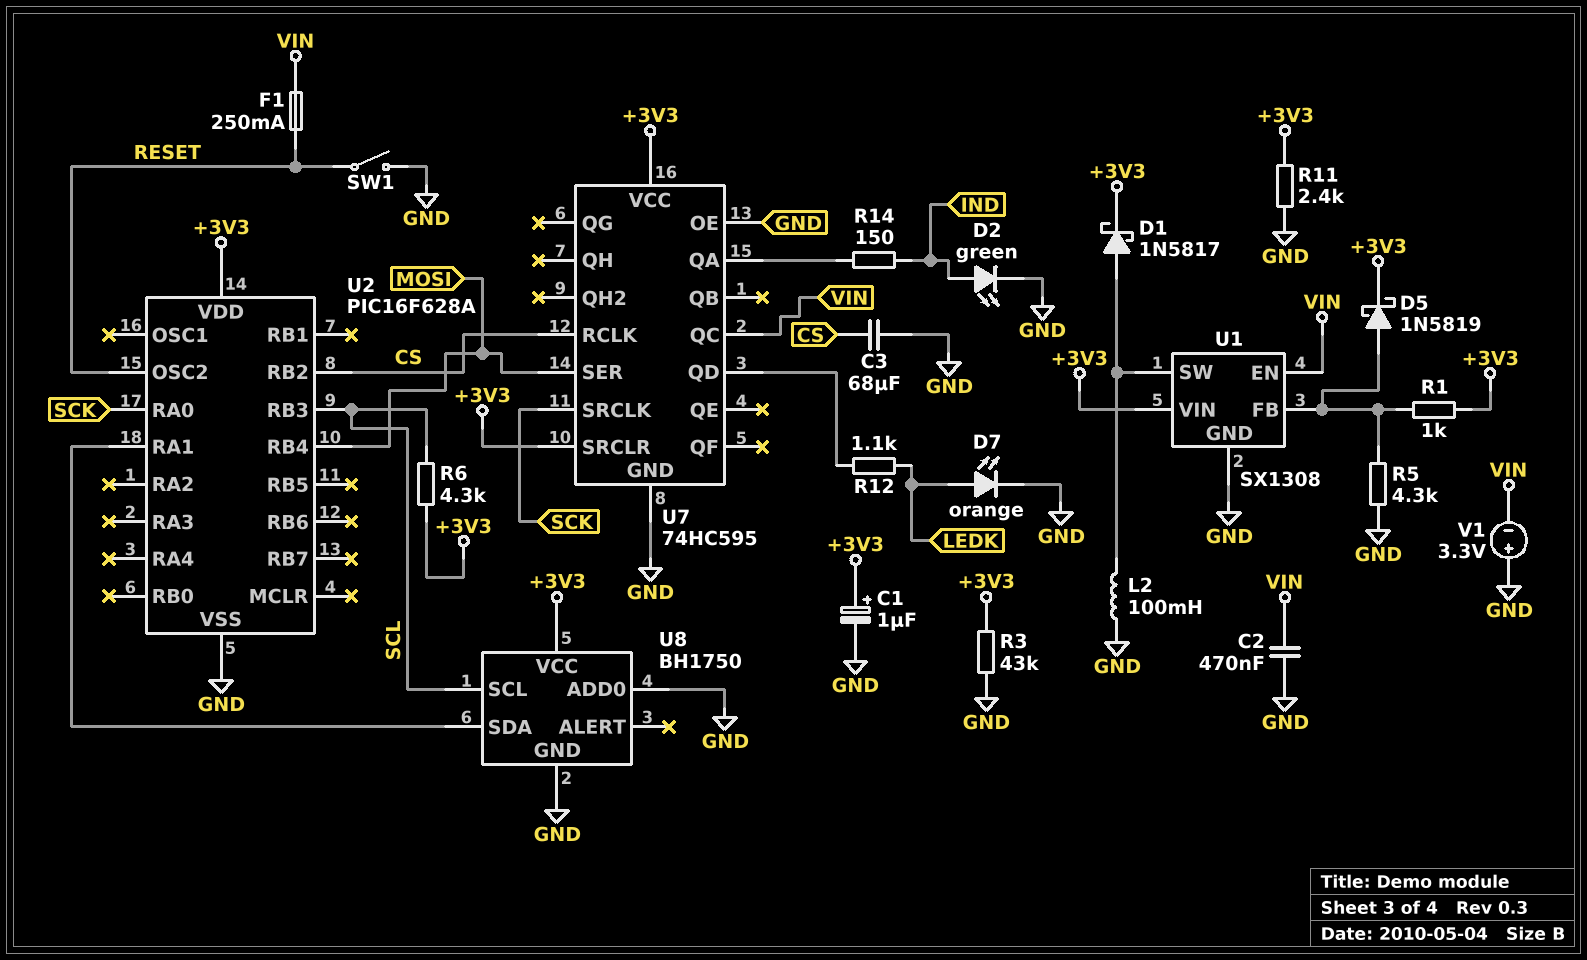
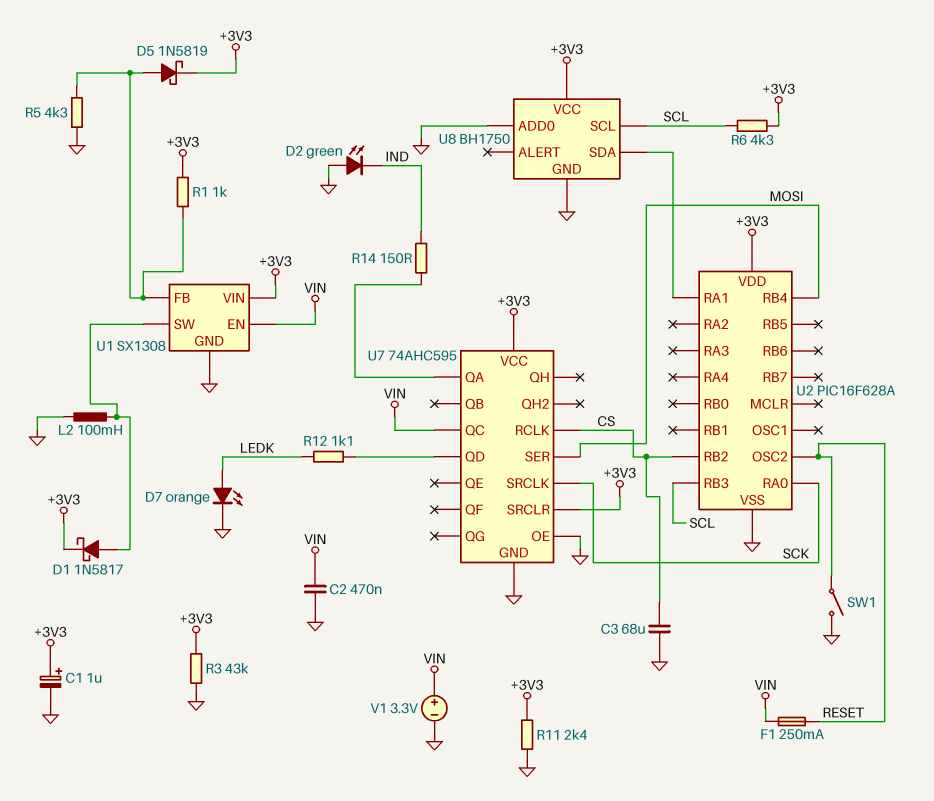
D2: LED green (A IND, K GND) -> LED green (A GND, K IND)
U7: 74HC595 -> 74AHC595
V1: 3.3V (plus GND, minus VIN) -> 3.3V (plus VIN, minus GND)

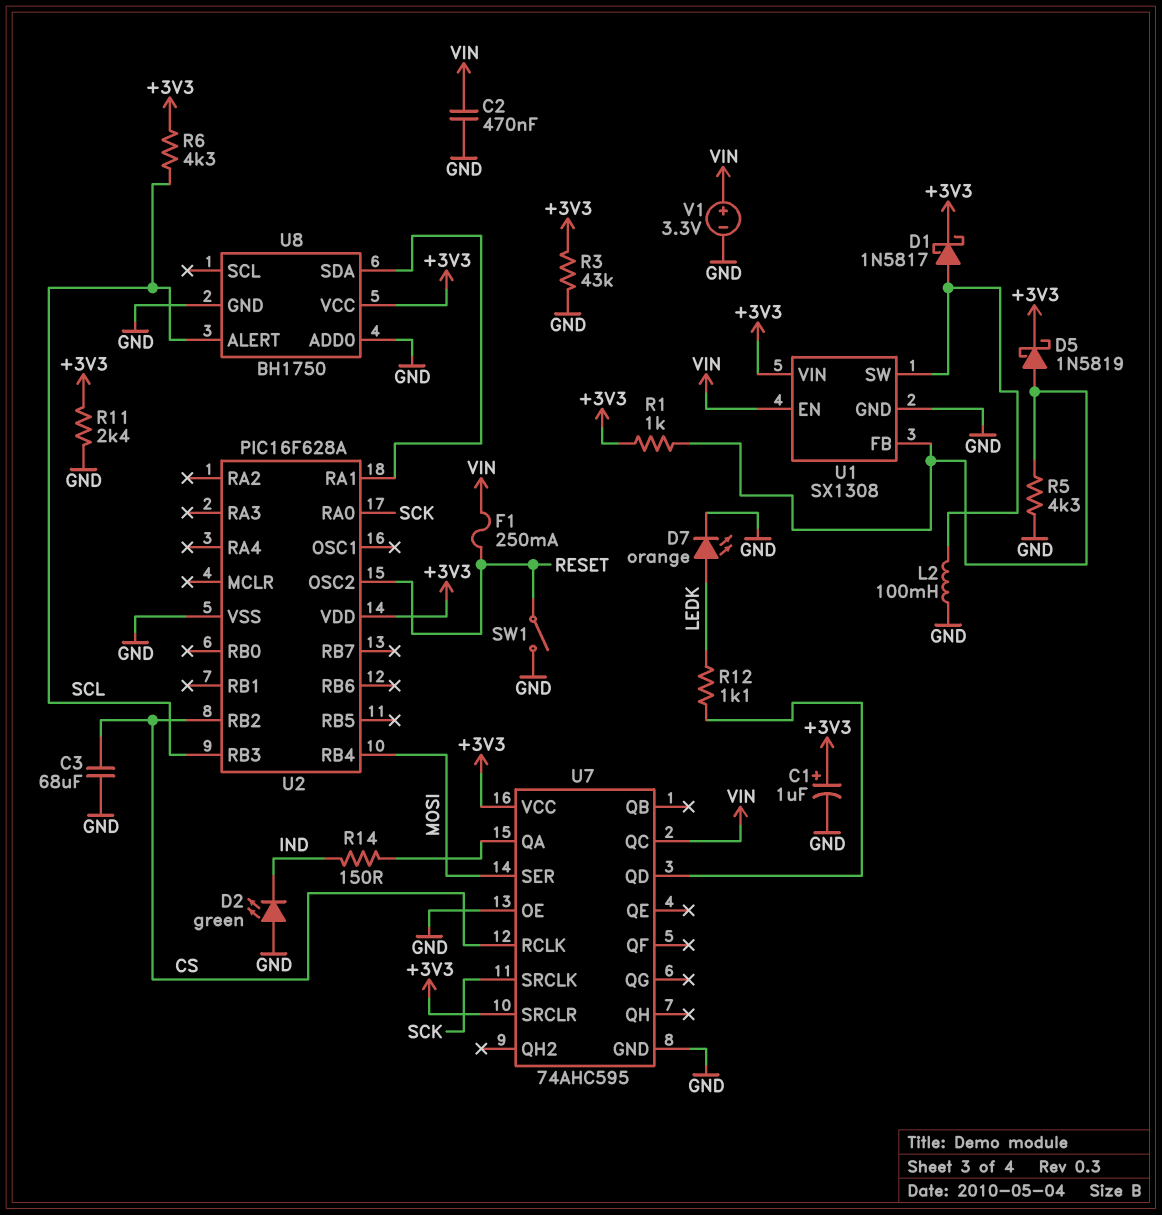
U8 pin ALERT: none -> SCL
U8 pin SCL: SCL -> none

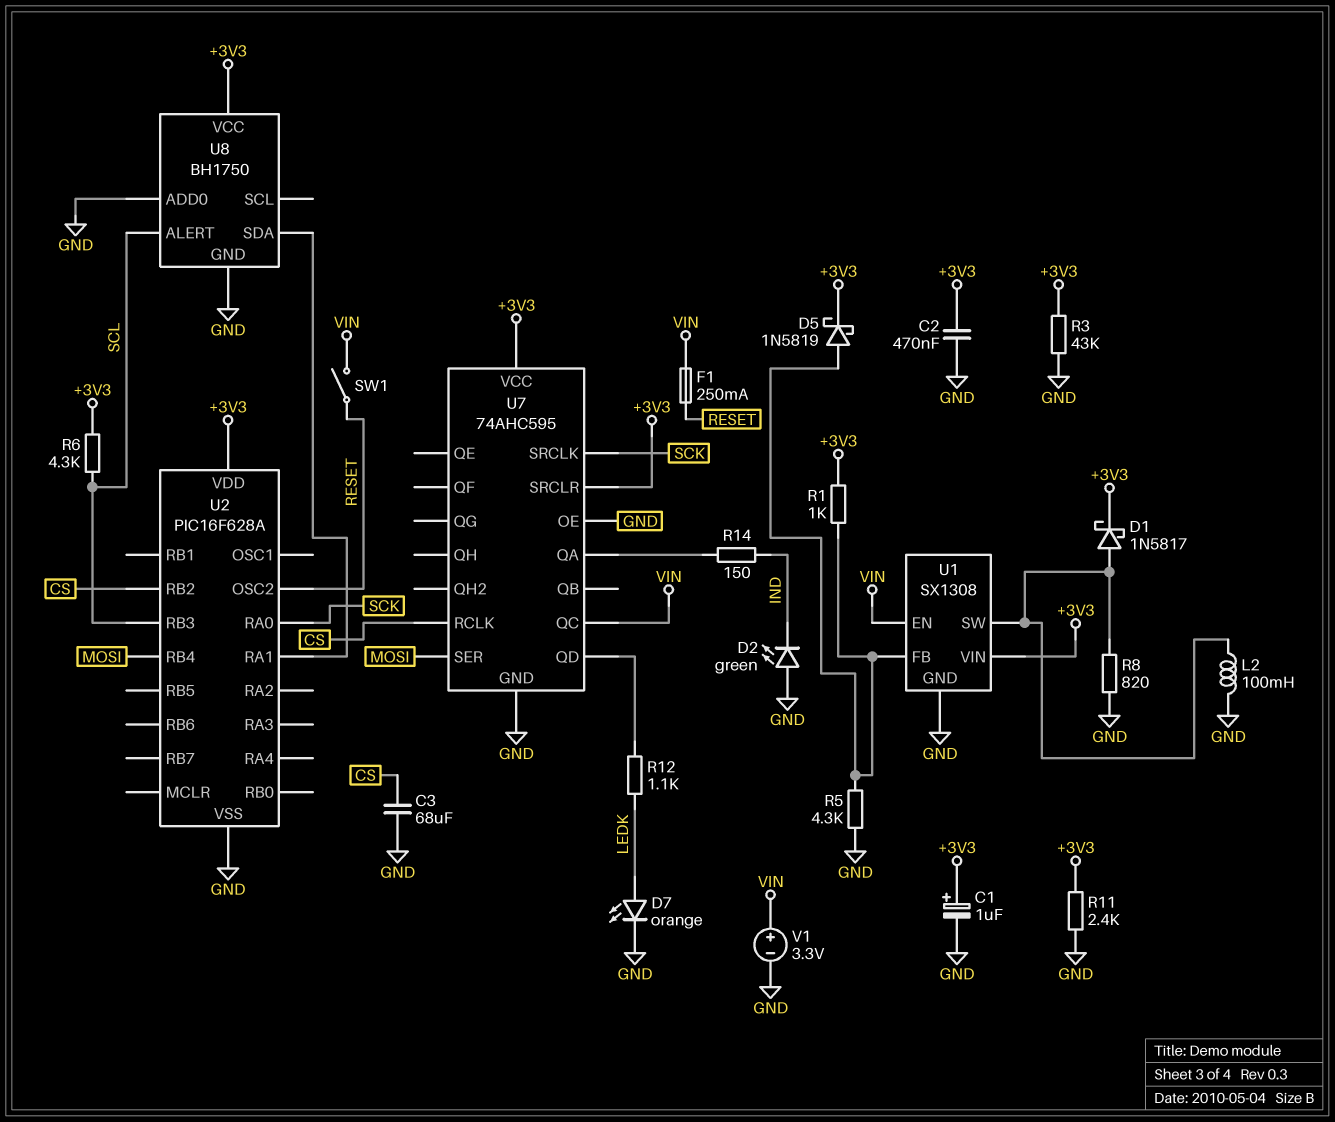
C2: 470nF (GND, VIN) -> 470nF (+3V3, GND)
R8: none -> 820 (GND, U1/SW)
SW1: switch (GND, RESET) -> switch (RESET, VIN)

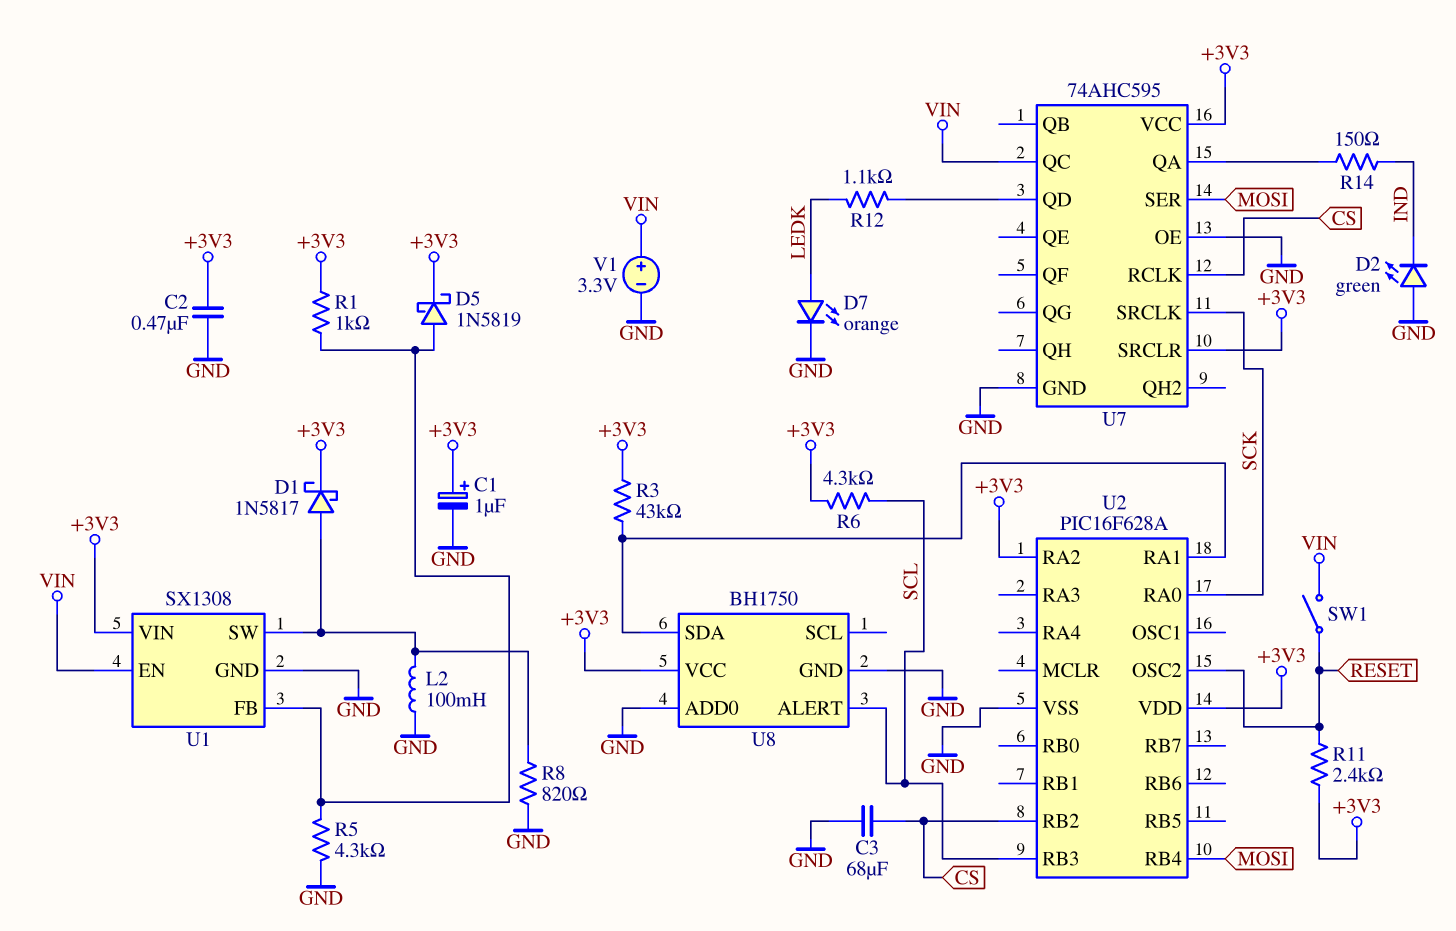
F1: 250mA (RESET, VIN) -> none
R3: 43k (+3V3, GND) -> 43k (+3V3, U2/RA1)
R11: 2.4k (+3V3, GND) -> 2.4k (+3V3, RESET)
U2 pin RA2: none -> +3V3

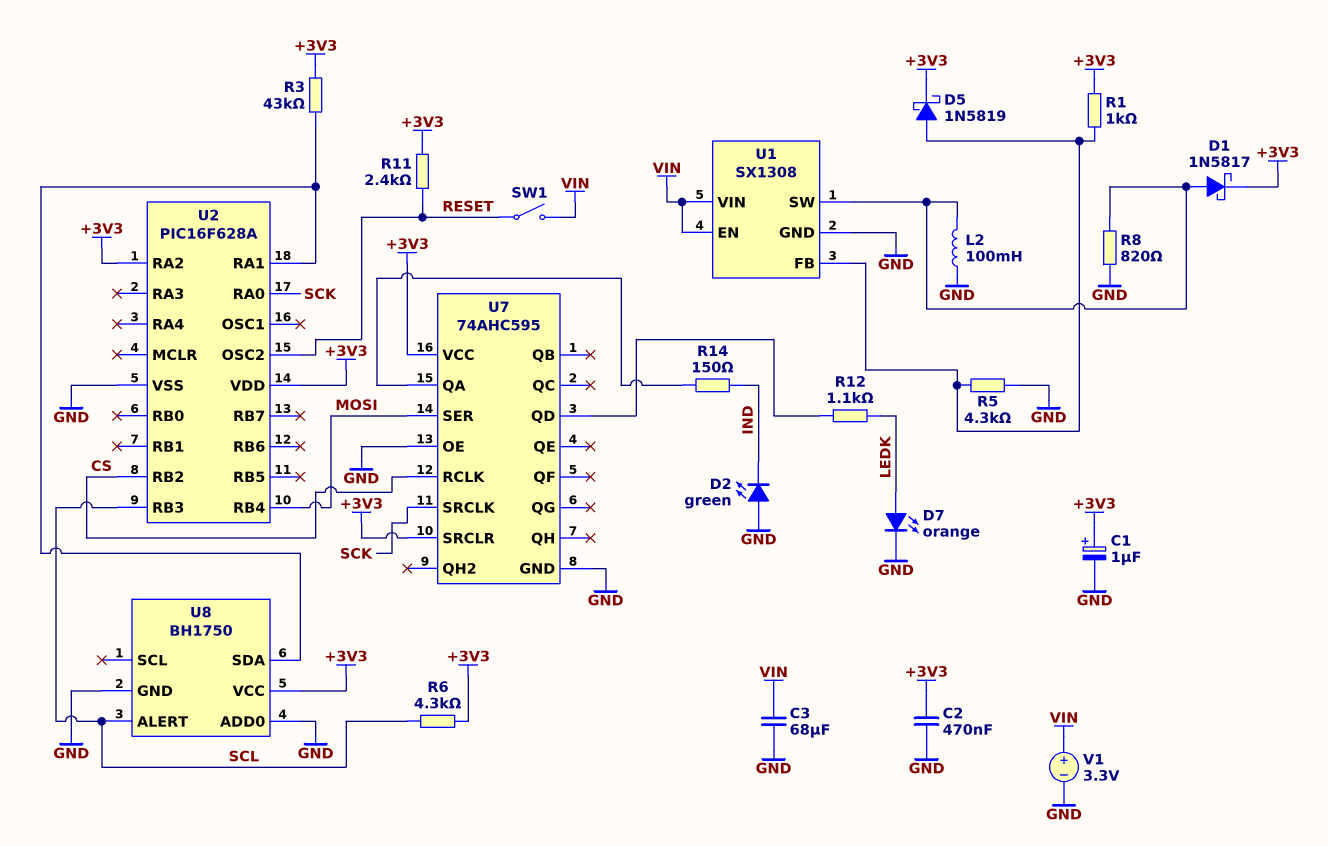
C3: 68uF (CS, GND) -> 68uF (GND, VIN)
U1 pin VIN: +3V3 -> VIN
U7 pin QC: VIN -> none

